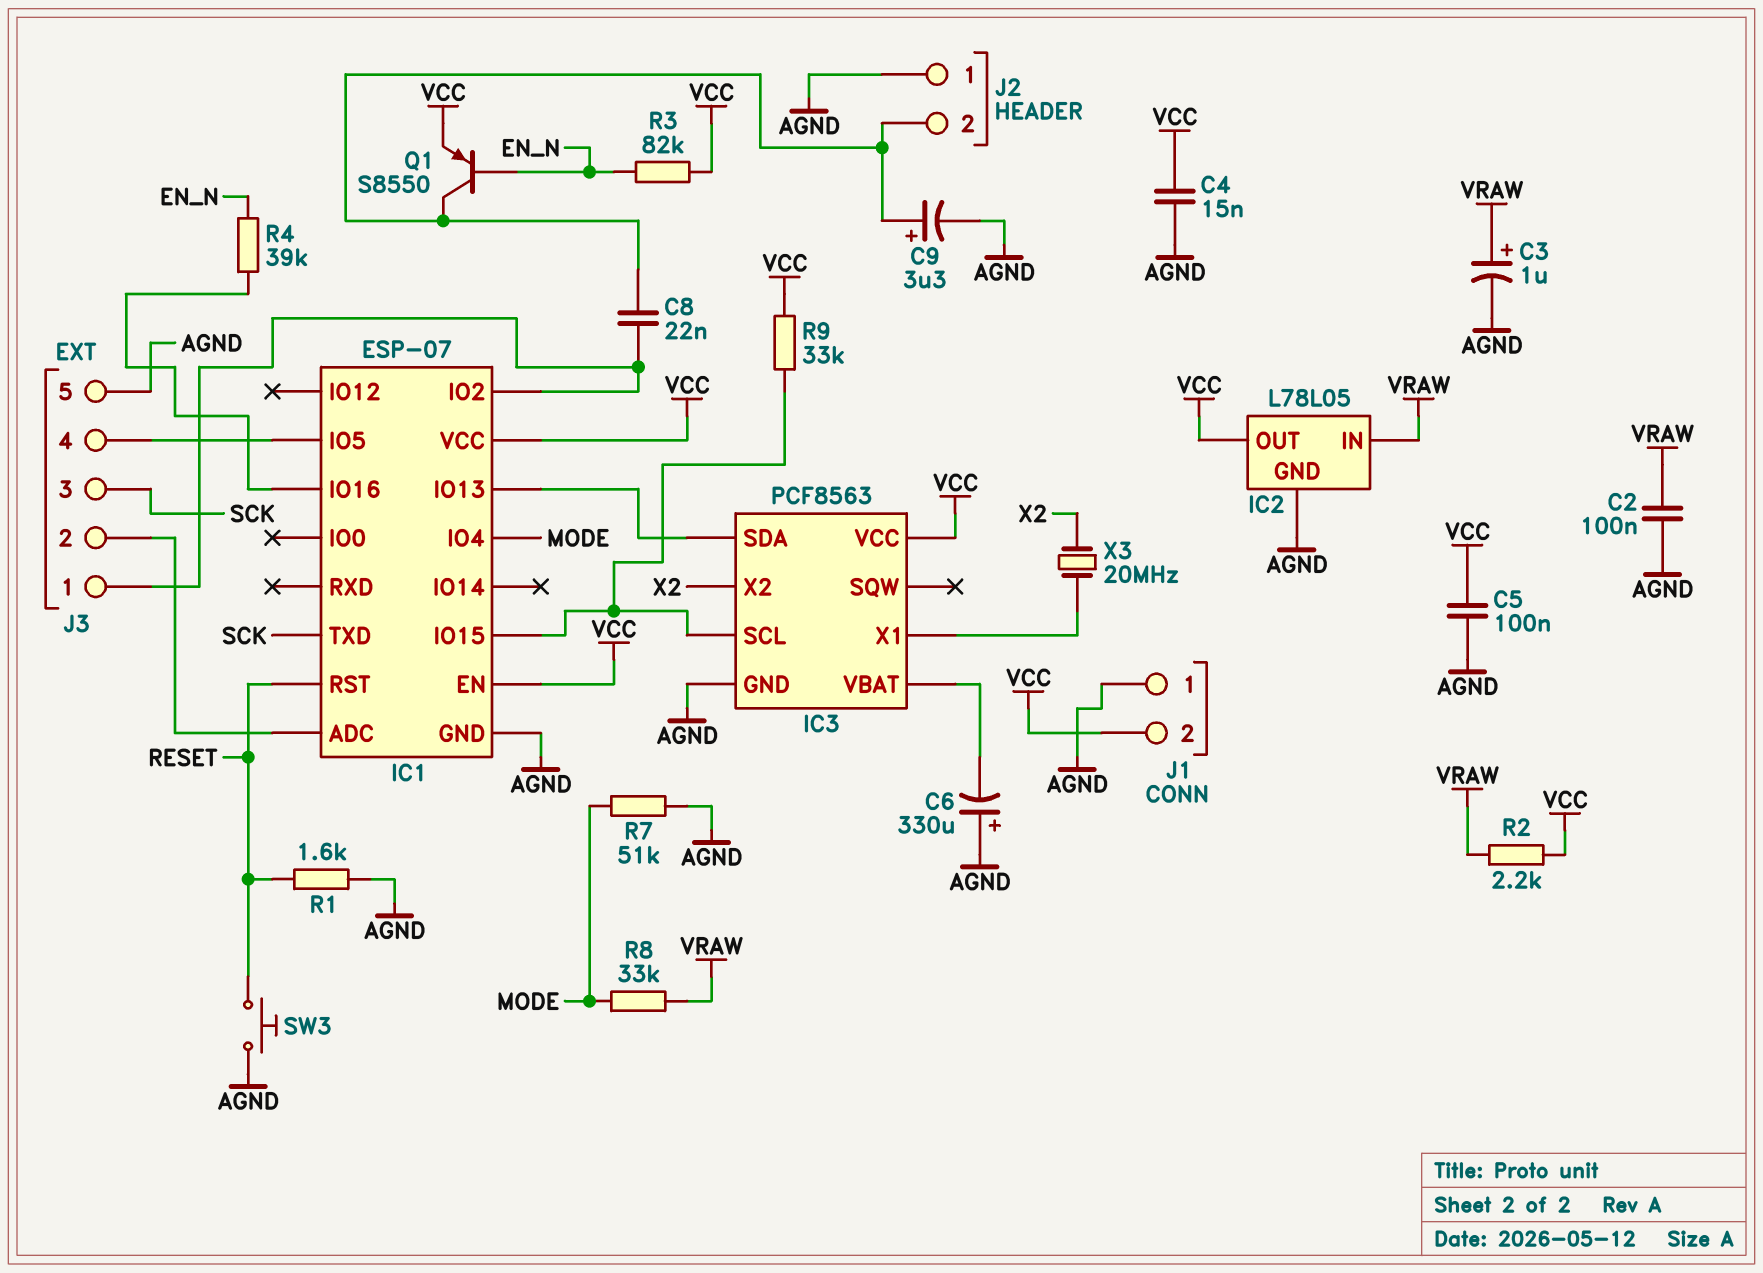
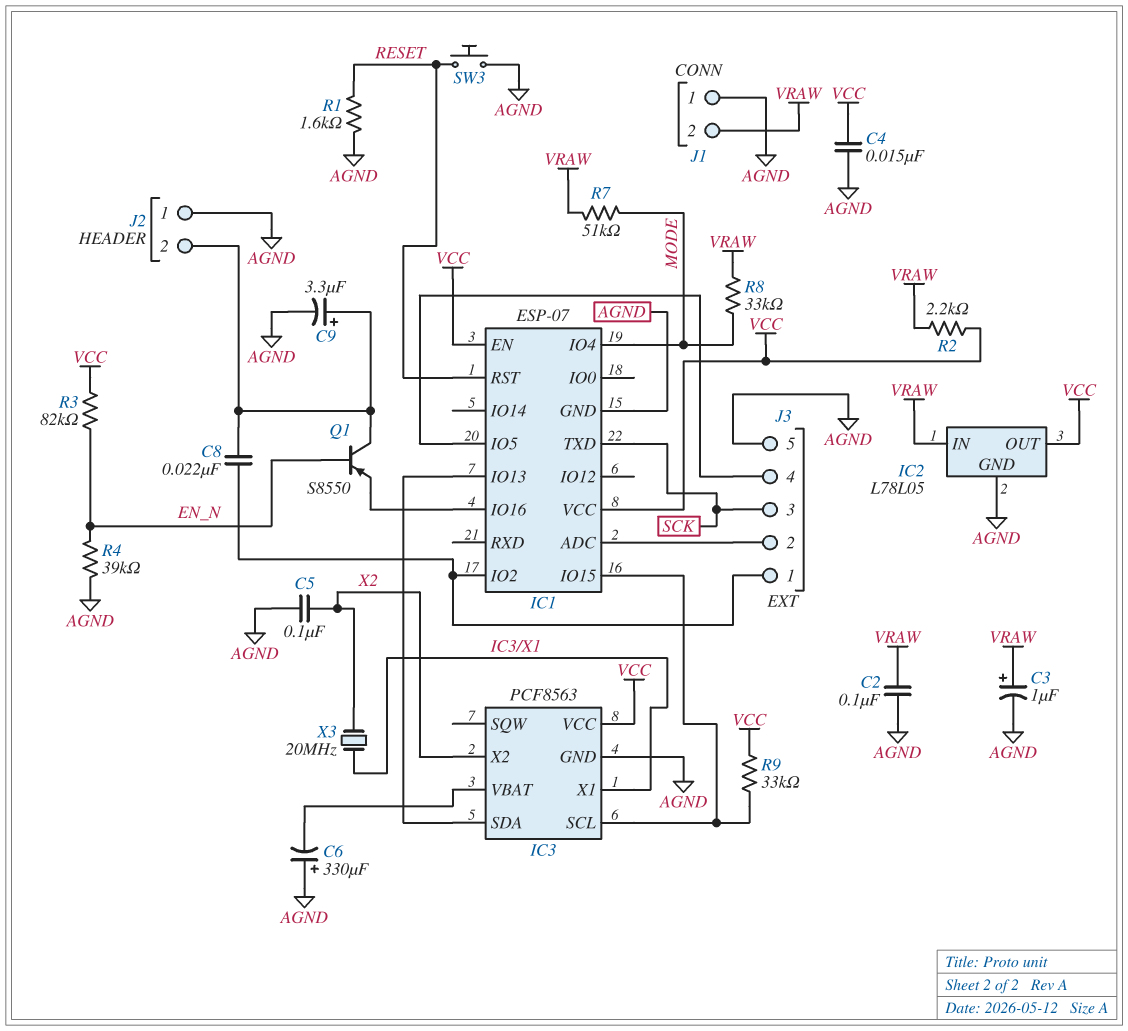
C5: 100nF (AGND, VCC) -> 100nF (AGND, X2)
J1 pin 2: VCC -> VRAW
Q1: PNP S8550 (B EN_N, C J2/2, E VCC) -> PNP S8550 (B EN_N, C J2/2, E IC1/IO16)
R4: 39k (EN_N, IC1/IO16) -> 39k (AGND, EN_N)
R7: 51k (AGND, MODE) -> 51k (MODE, VRAW)

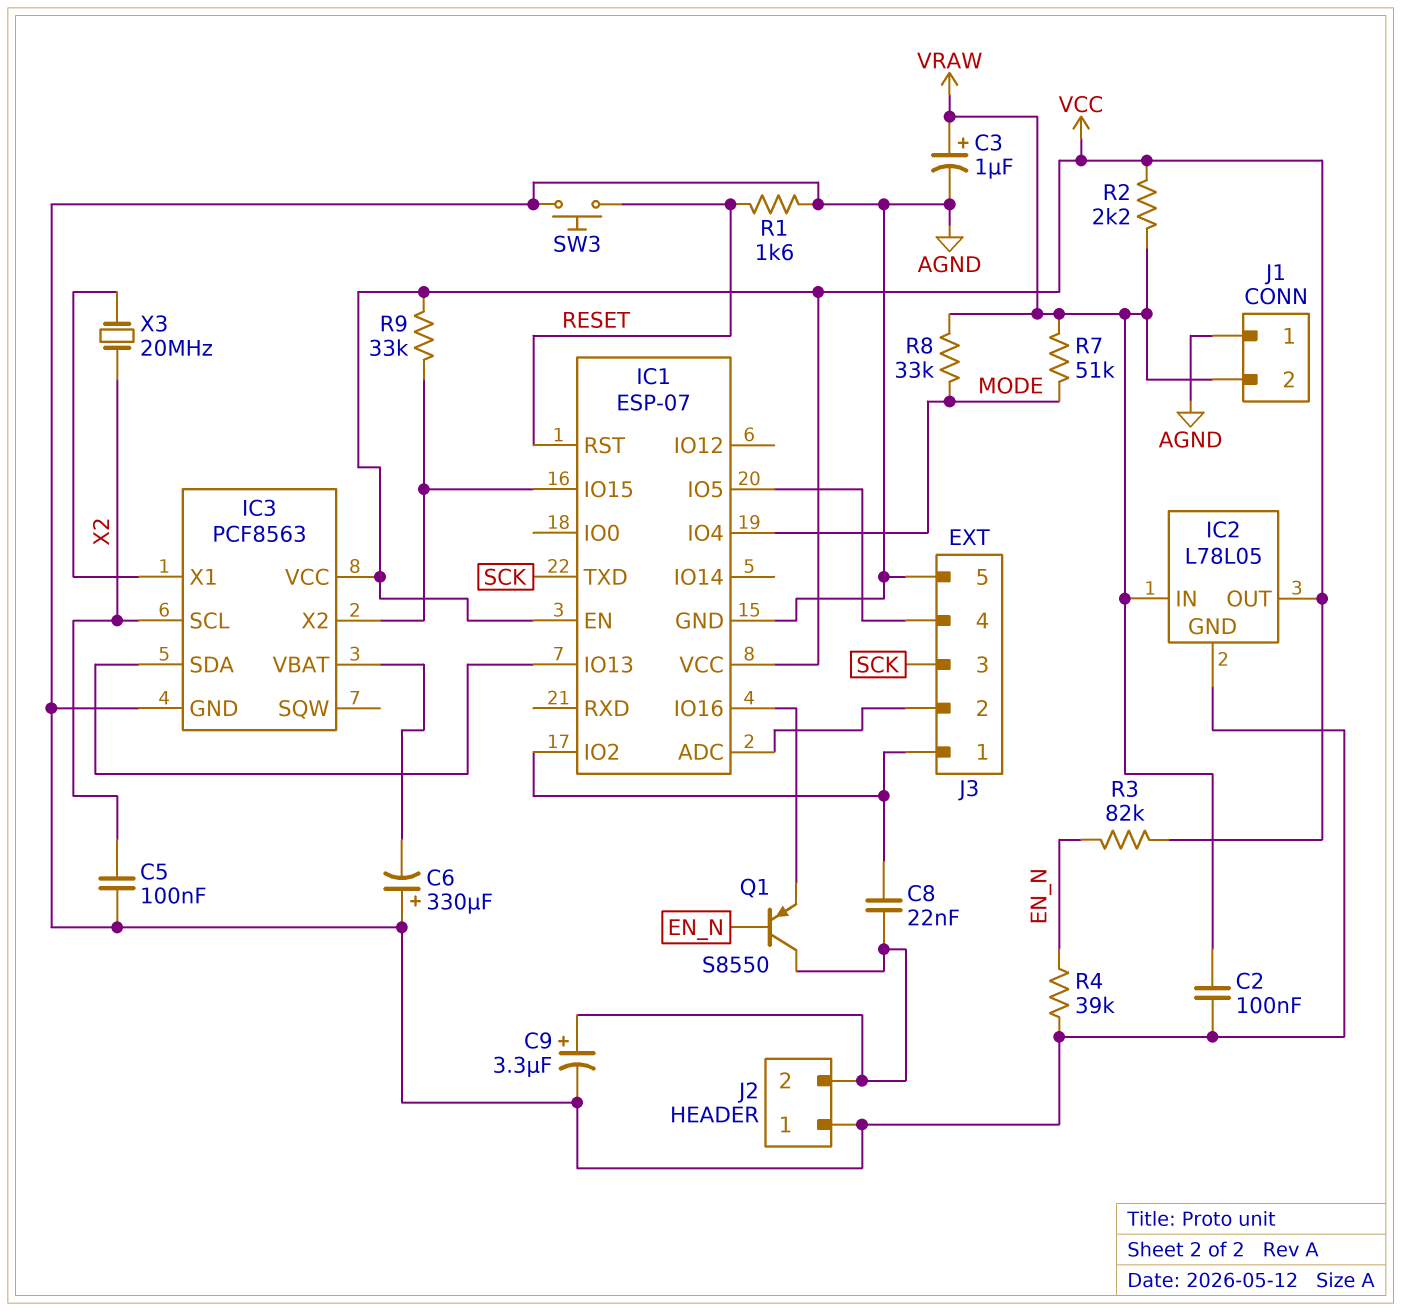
C4: 15nF (AGND, VCC) -> none
IC3 pin SCL: IC1/IO15 -> X2
IC3 pin X2: X2 -> IC1/IO15

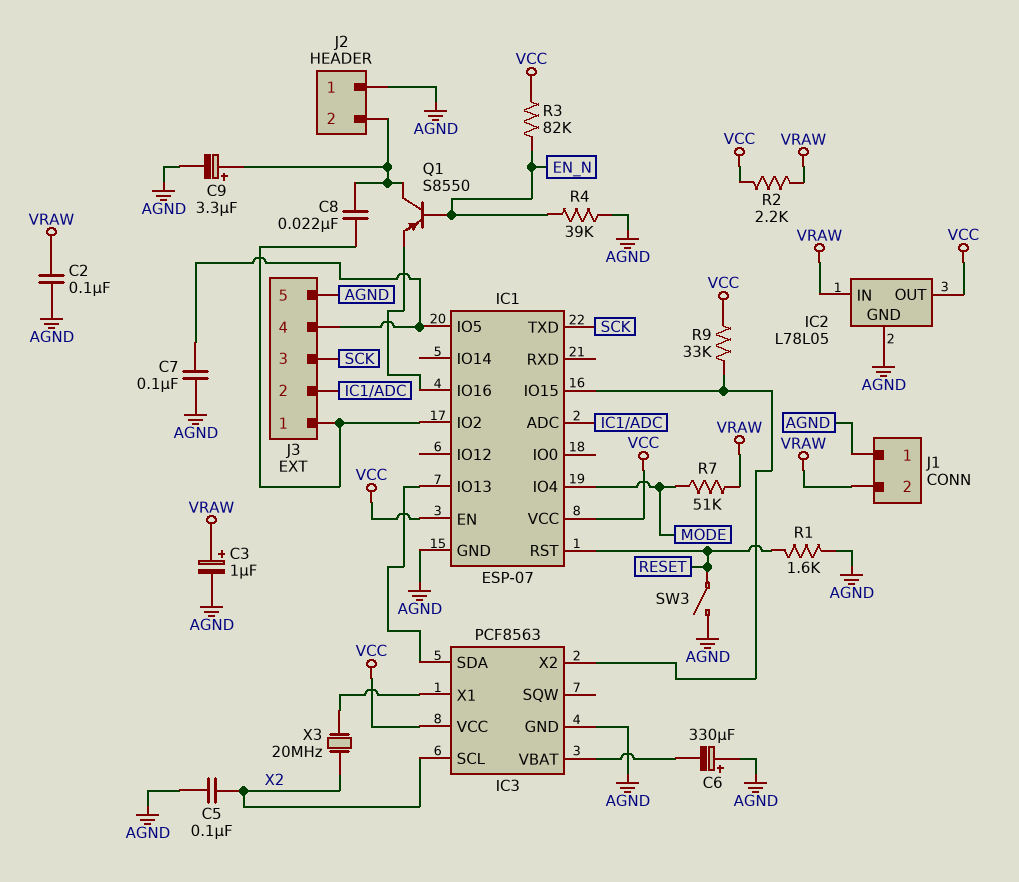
C7: none -> 100nF (AGND, IC1/IO5)
R8: 33k (MODE, VRAW) -> none
SW3: button (AGND, RESET) -> switch (AGND, RESET)

